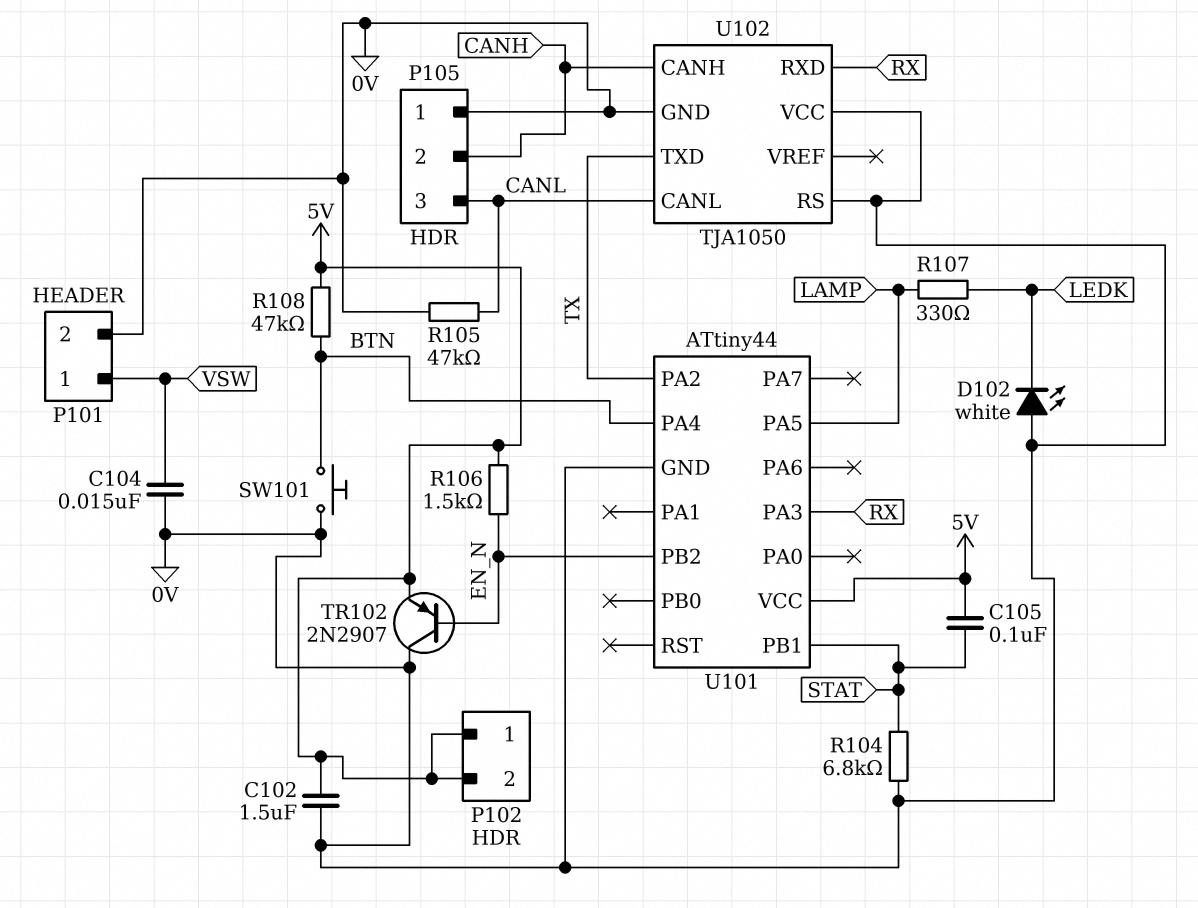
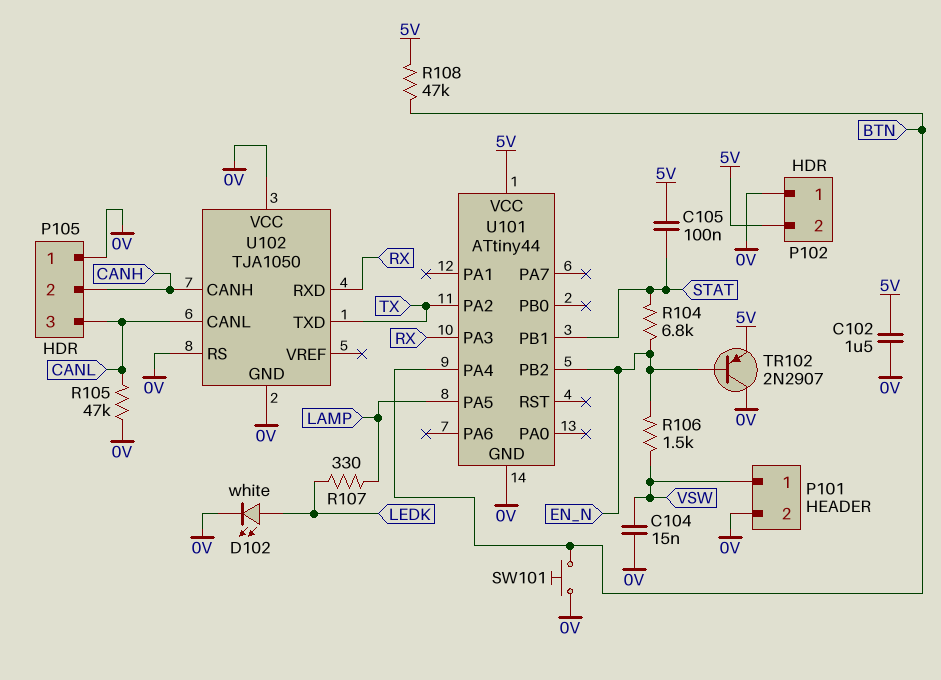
D102: LED white (A 0V, K LEDK) -> LED white (A LEDK, K 0V)
P102 pin 1: 5V -> 0V
R104: 6.8k (0V, STAT) -> 6.8k (EN_N, STAT)
R106: 1.5k (5V, EN_N) -> 1.5k (EN_N, VSW)

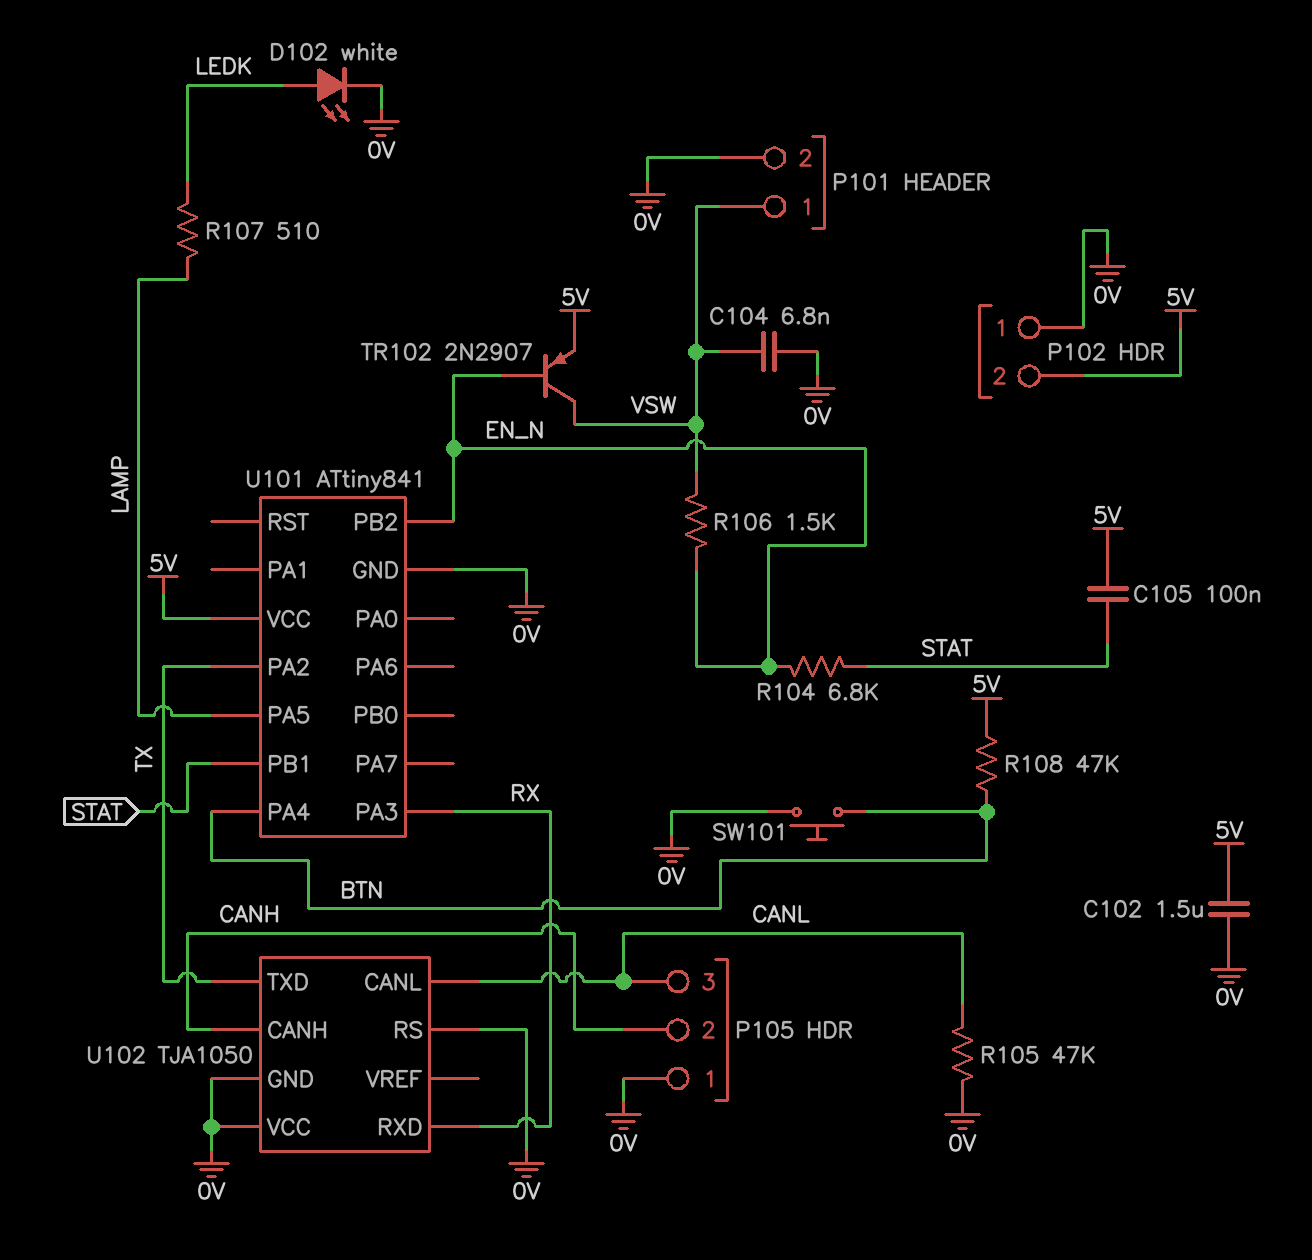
C104: 15nF (0V, VSW) -> 6.8nF (0V, VSW)
R107: 330 (LAMP, LEDK) -> 510 (LAMP, LEDK)
TR102: PNP 2N2907 (B EN_N, C 0V, E 5V) -> PNP 2N2907 (B EN_N, C VSW, E 5V)
U101: ATtiny44 -> ATtiny841

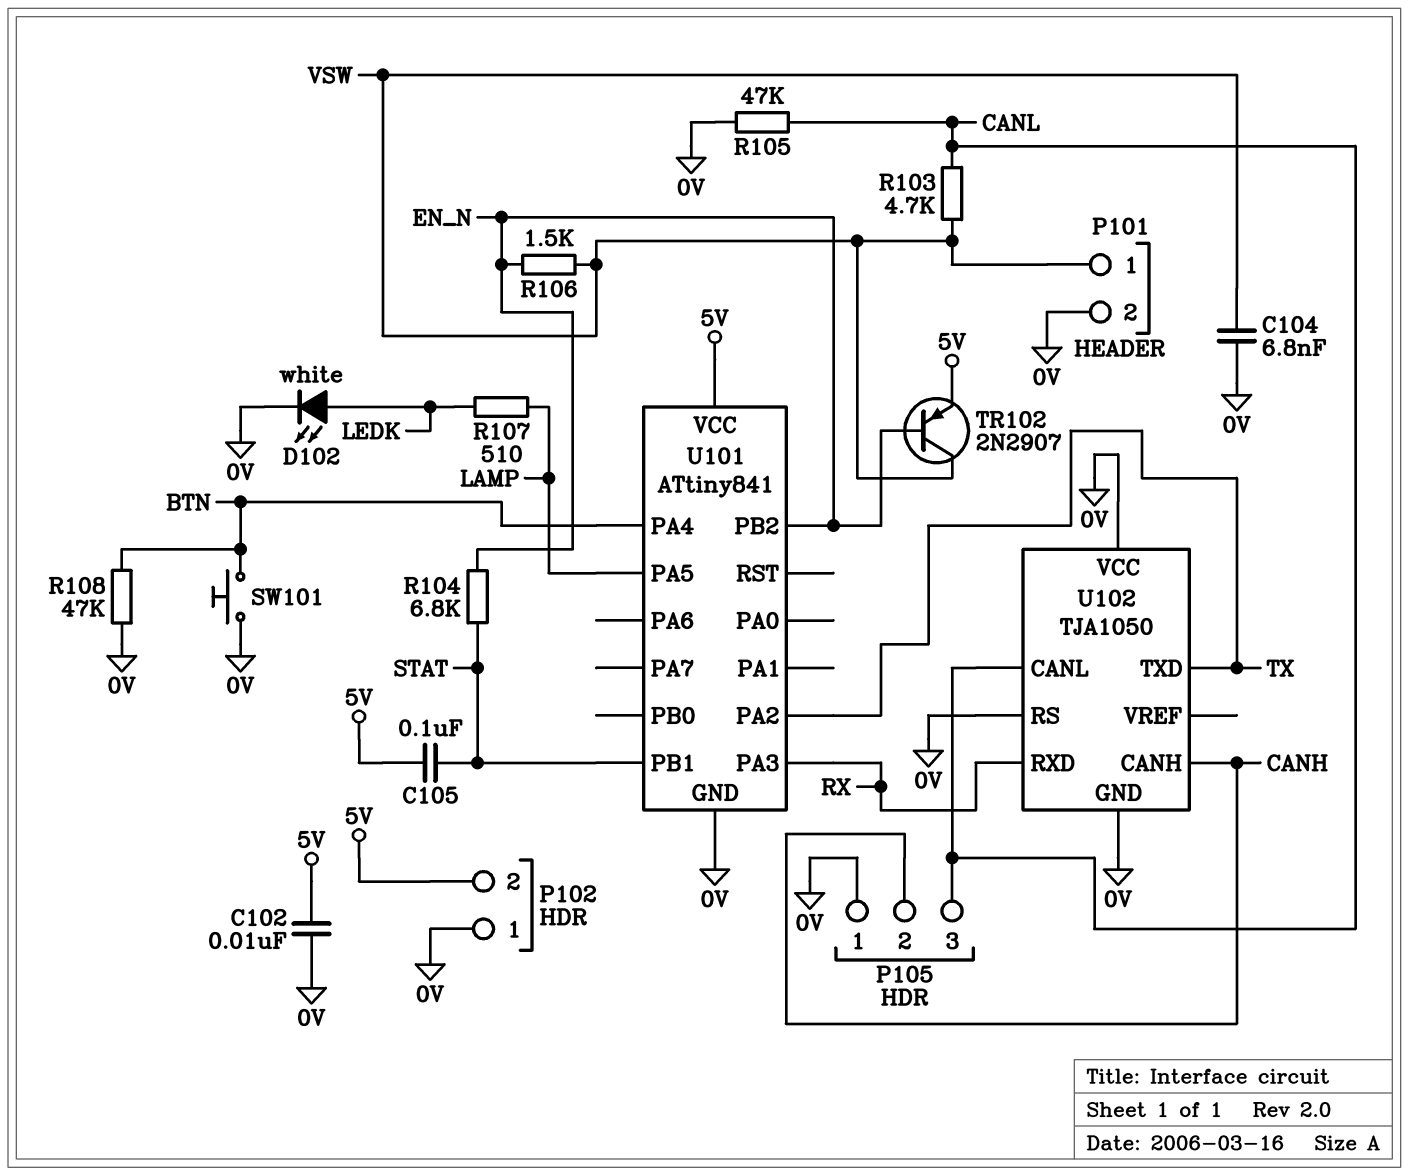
C102: 1.5uF (0V, 5V) -> 10nF (0V, 5V)
R103: none -> 4.7k (CANL, VSW)
R108: 47k (5V, BTN) -> 47k (0V, BTN)

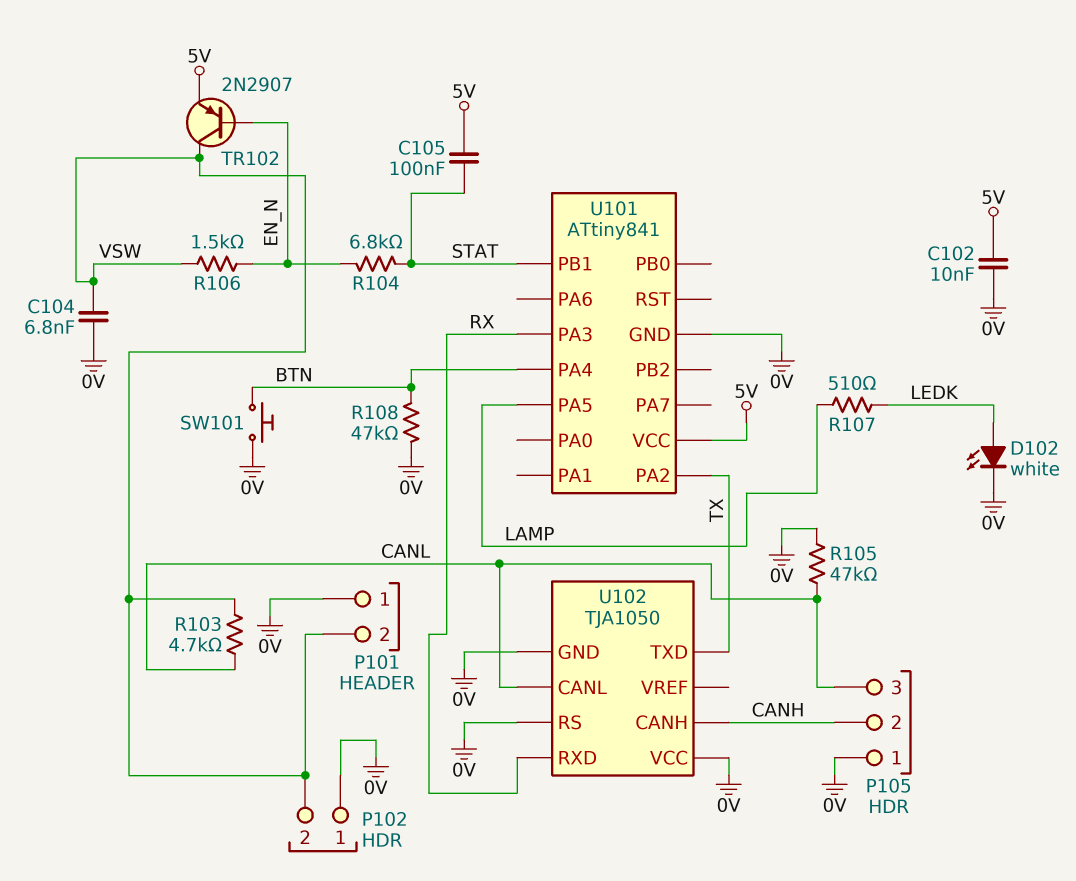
P101 pin 1: VSW -> 0V
P101 pin 2: 0V -> VSW
P102 pin 2: 5V -> VSW
U101 pin PB2: EN_N -> none

